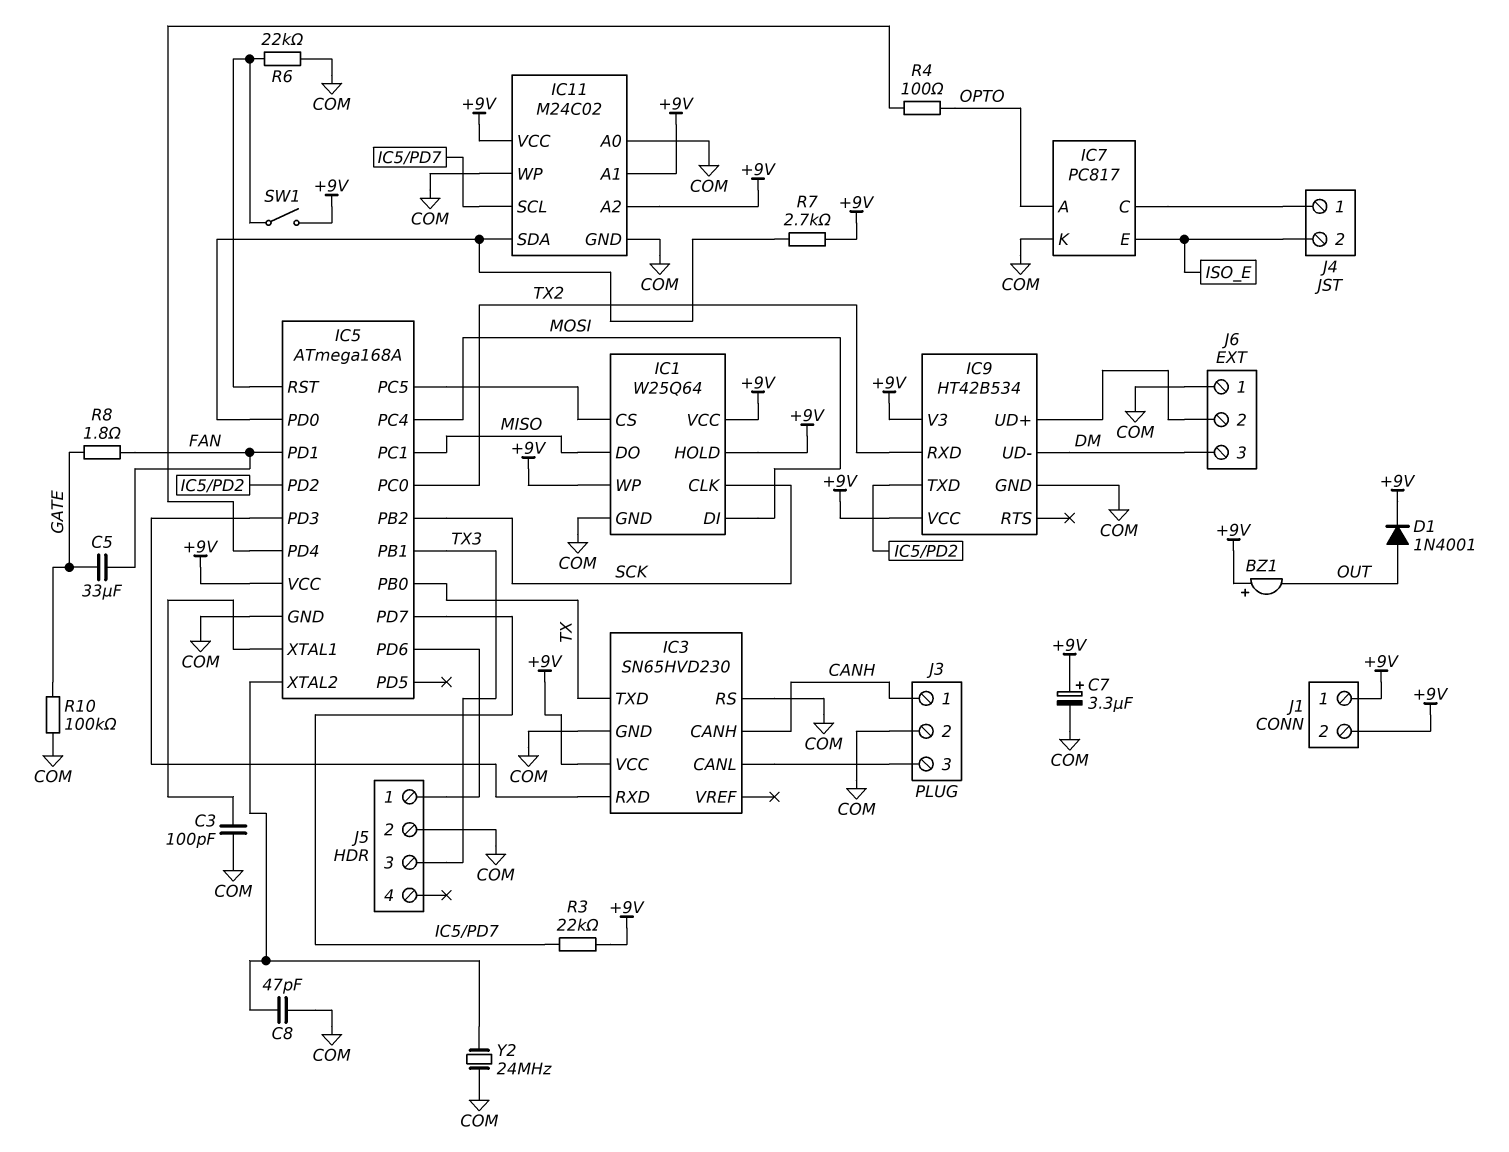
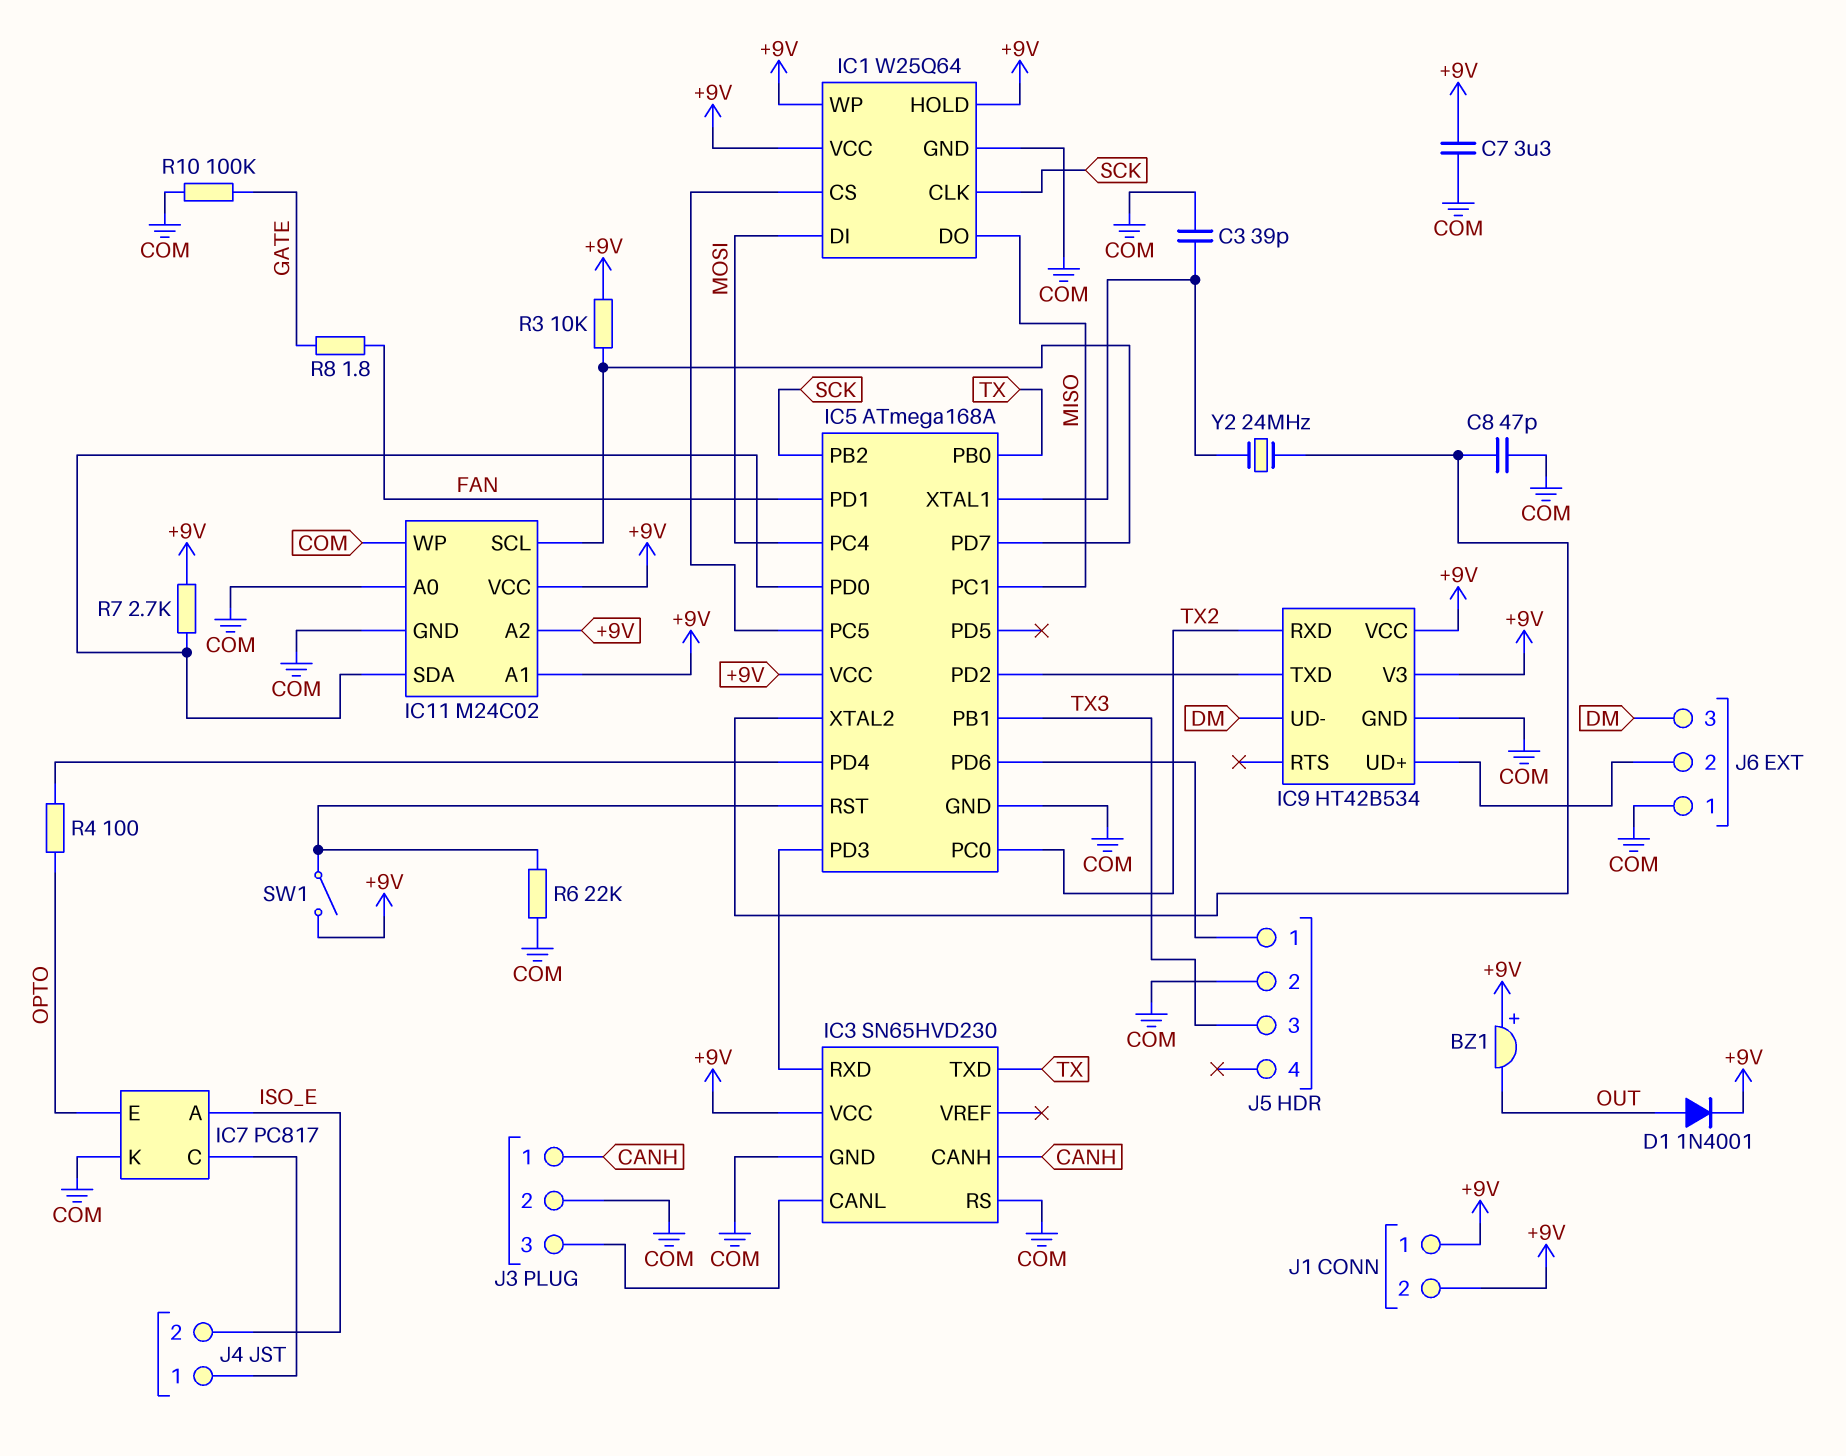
C3: 100pF (COM, IC5/XTAL1) -> 39pF (COM, IC5/XTAL1)
C5: 33uF (FAN, GATE) -> none
C7: 3.3uF (plus +9V, minus COM) -> 3.3uF (+9V, COM)
IC7 pin A: OPTO -> ISO_E
IC7 pin E: ISO_E -> OPTO
R3: 22k (+9V, IC5/PD7) -> 10k (+9V, IC5/PD7)
Y2: 24MHz (COM, IC5/XTAL2) -> 24MHz (IC5/XTAL1, IC5/XTAL2)

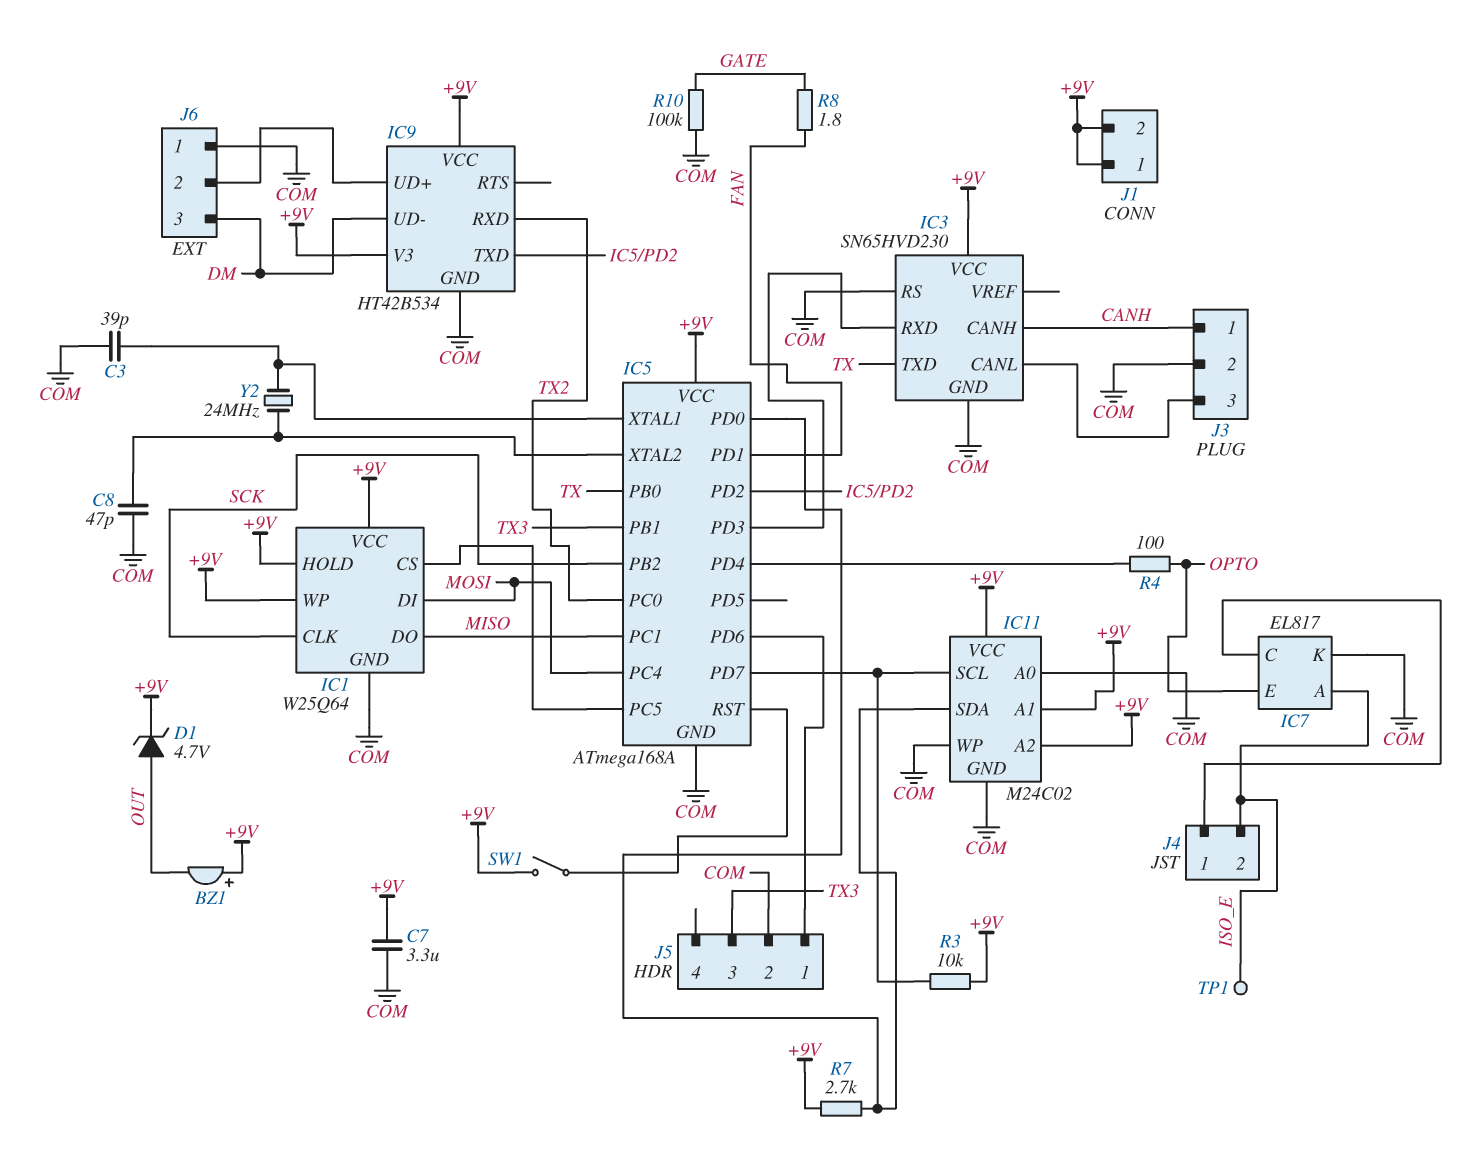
D1: diode 1N4001 (A OUT, K +9V) -> zener 4.7V (A OUT, K +9V)
IC7: PC817 -> EL817
R6: 22k (COM, IC5/RST) -> none
TP1: none -> test point (ISO_E)

